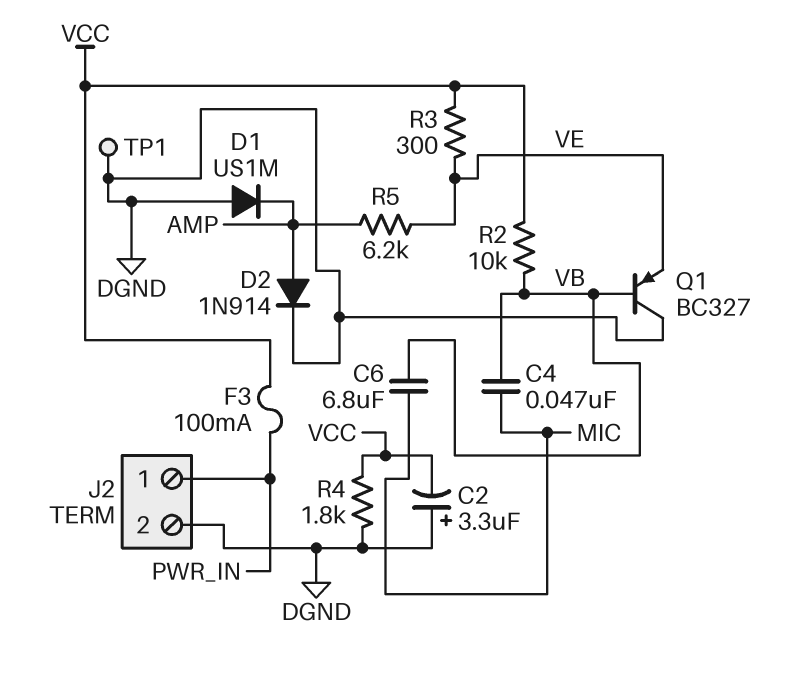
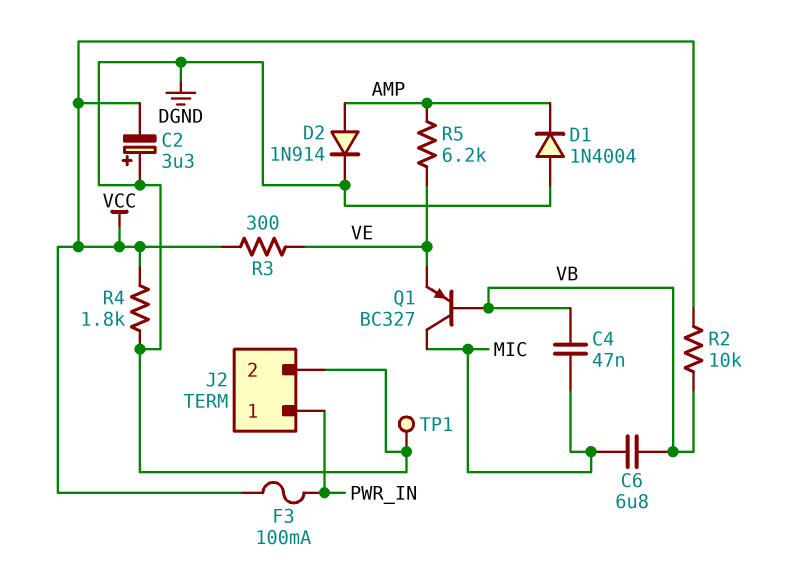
D1: diode US1M (A DGND, K AMP) -> diode 1N4004 (A DGND, K AMP)
Q1: PNP BC327 (B VB, C DGND, E VE) -> PNP BC327 (B VB, C MIC, E VE)

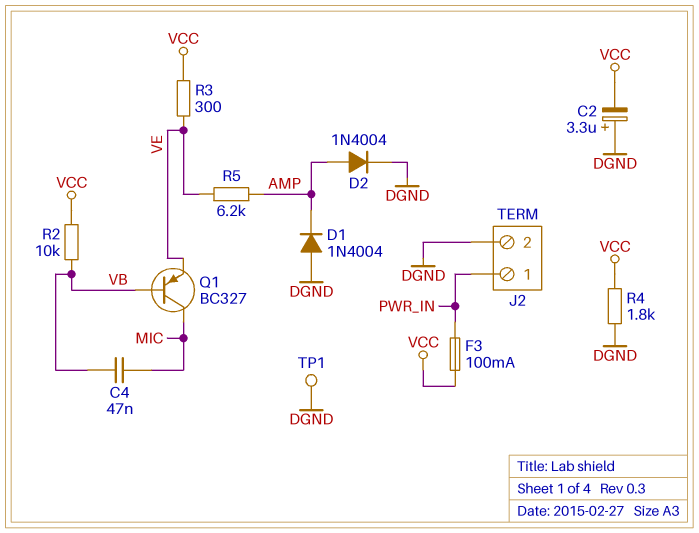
C6: 6.8uF (MIC, VB) -> none
D2: diode 1N914 (A AMP, K DGND) -> diode 1N4004 (A AMP, K DGND)

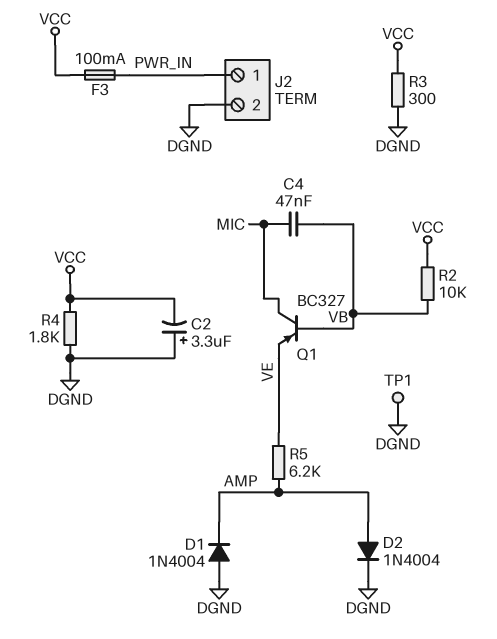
R3: 300 (VCC, VE) -> 300 (DGND, VCC)

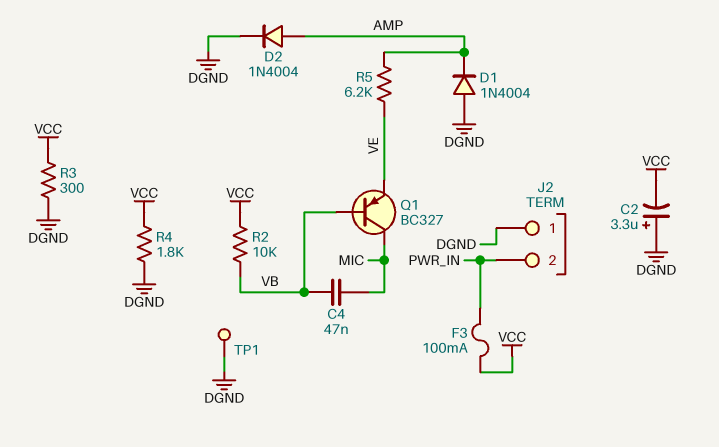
J2 pin 1: PWR_IN -> DGND
J2 pin 2: DGND -> PWR_IN

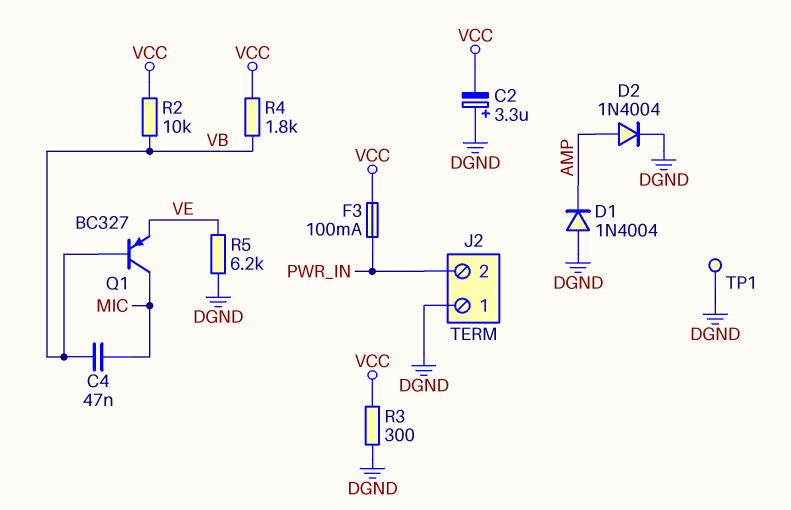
R4: 1.8k (DGND, VCC) -> 1.8k (VB, VCC)
R5: 6.2k (AMP, VE) -> 6.2k (DGND, VE)

